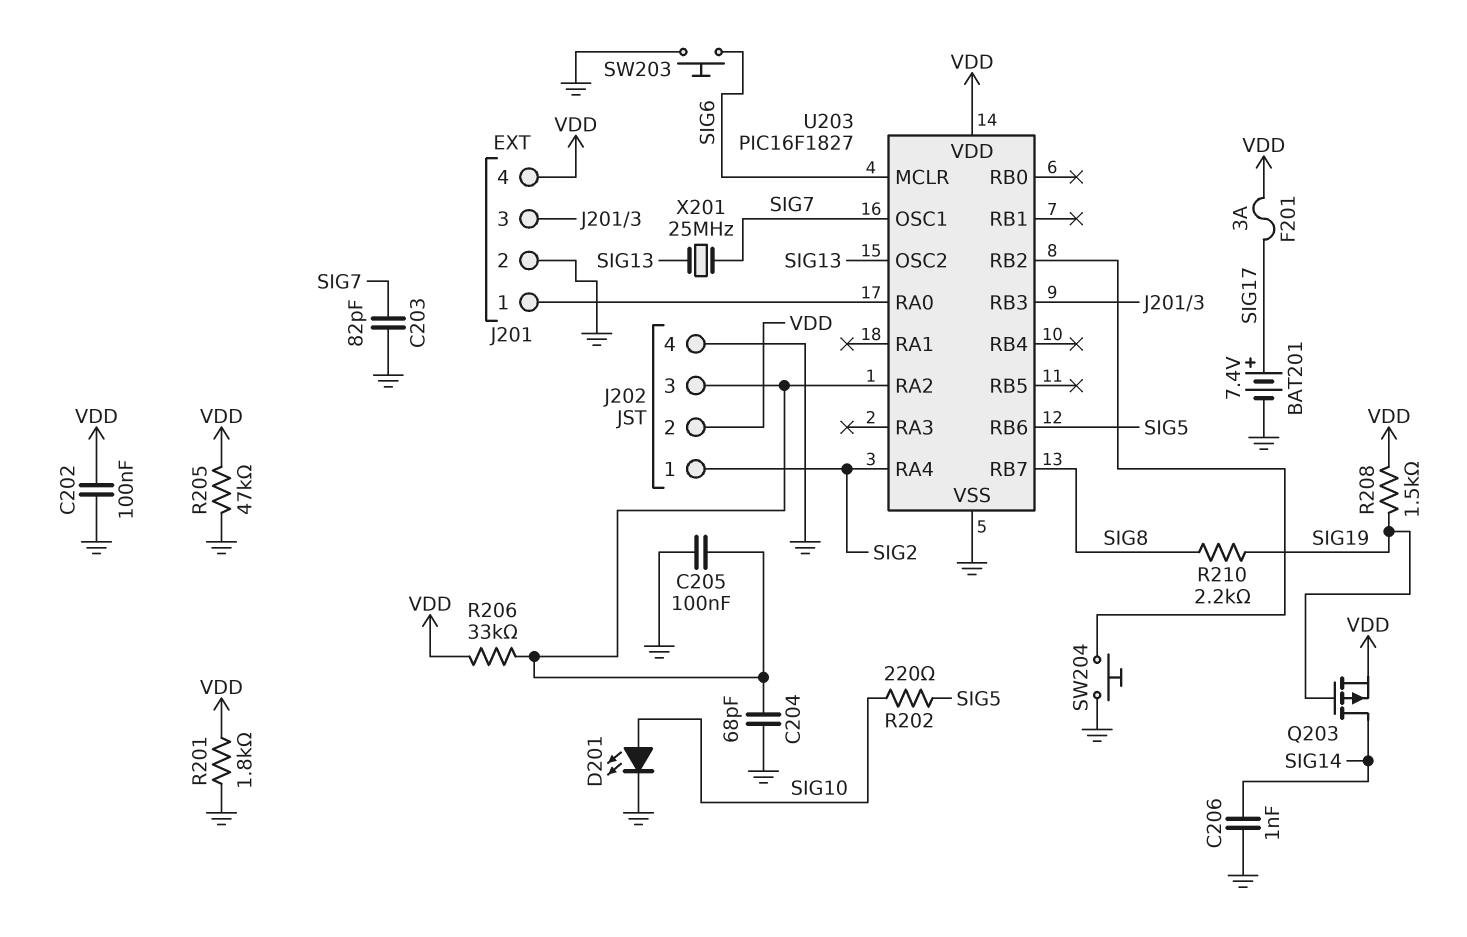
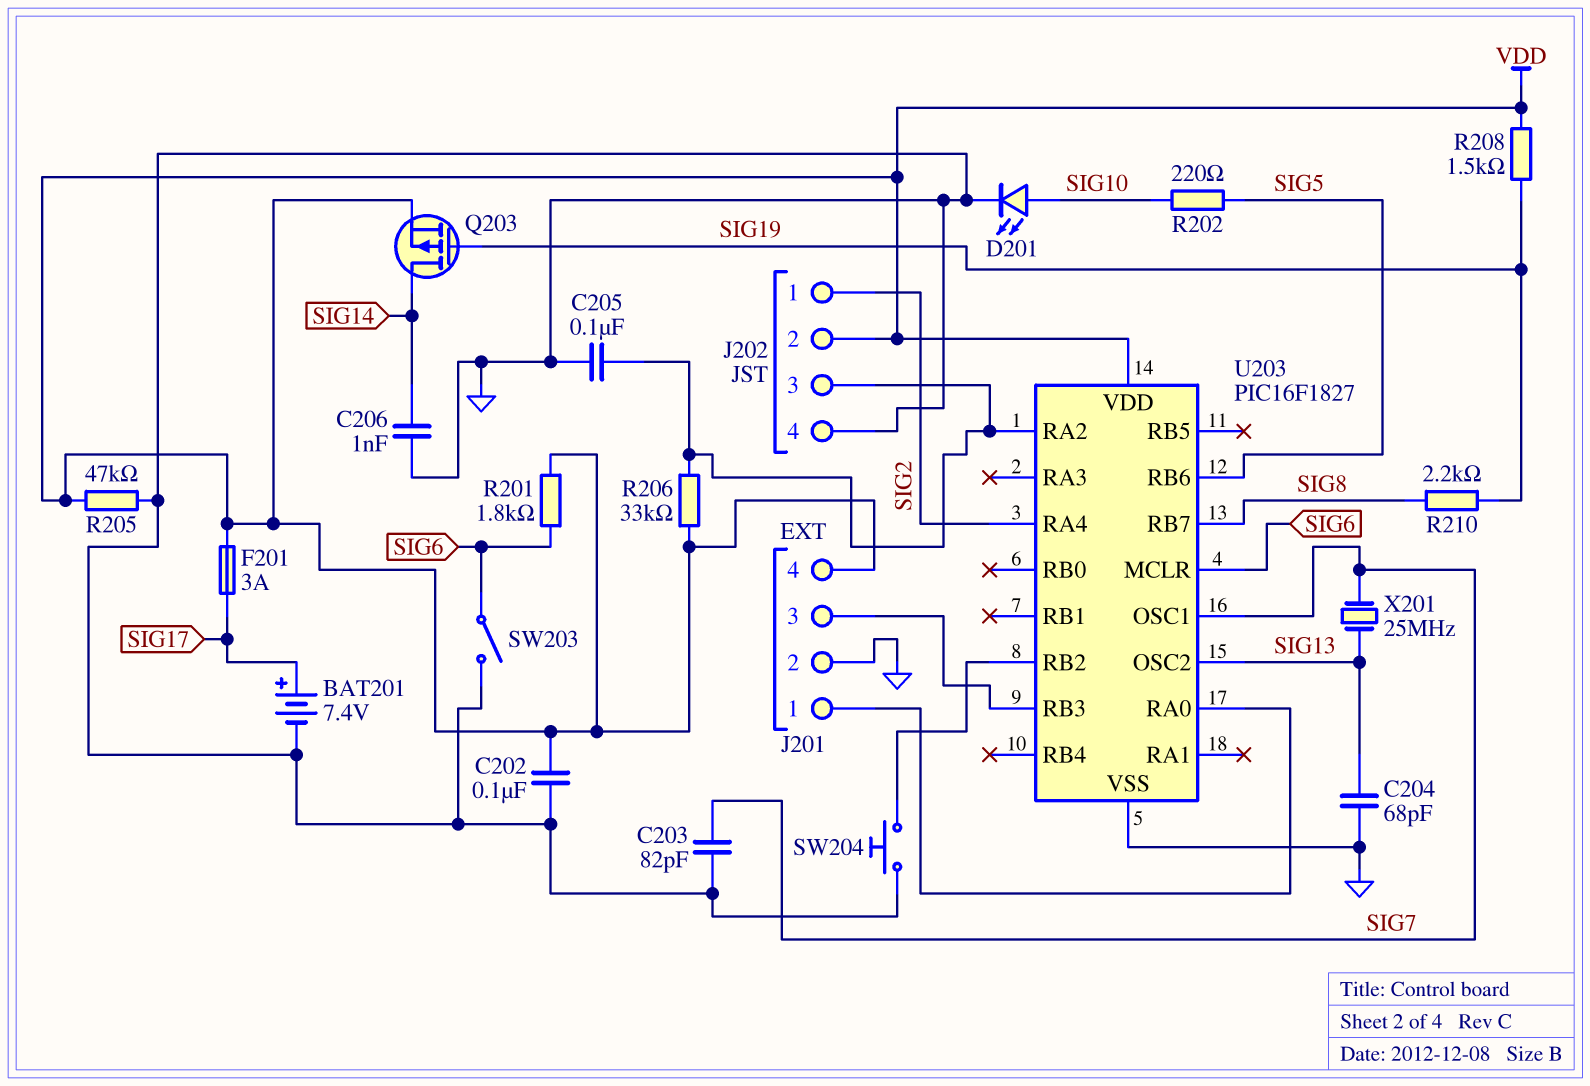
C204: 68pF (GND, J202/3) -> 68pF (GND, SIG13)
R201: 1.8k (GND, VDD) -> 1.8k (SIG6, VDD)
SW203: button (GND, SIG6) -> switch (GND, SIG6)

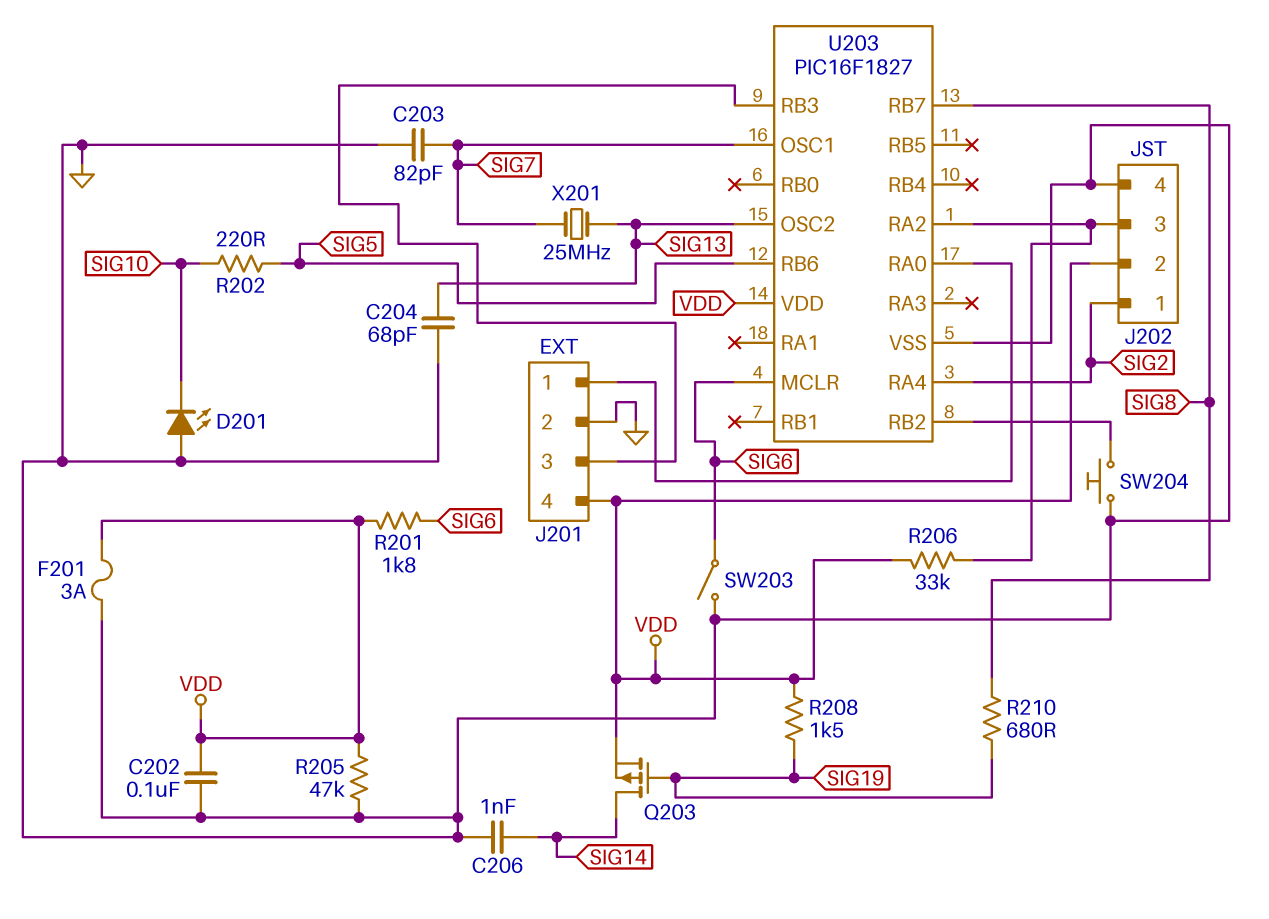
BAT201: 7.4V (plus SIG17, minus GND) -> none
C205: 100nF (GND, J202/3) -> none
D201: LED (A SIG10, K GND) -> LED (A GND, K SIG10)
F201: 3A (SIG17, VDD) -> 3A (GND, VDD)
R210: 2.2k (SIG8, SIG19) -> 680 (SIG8, SIG19)

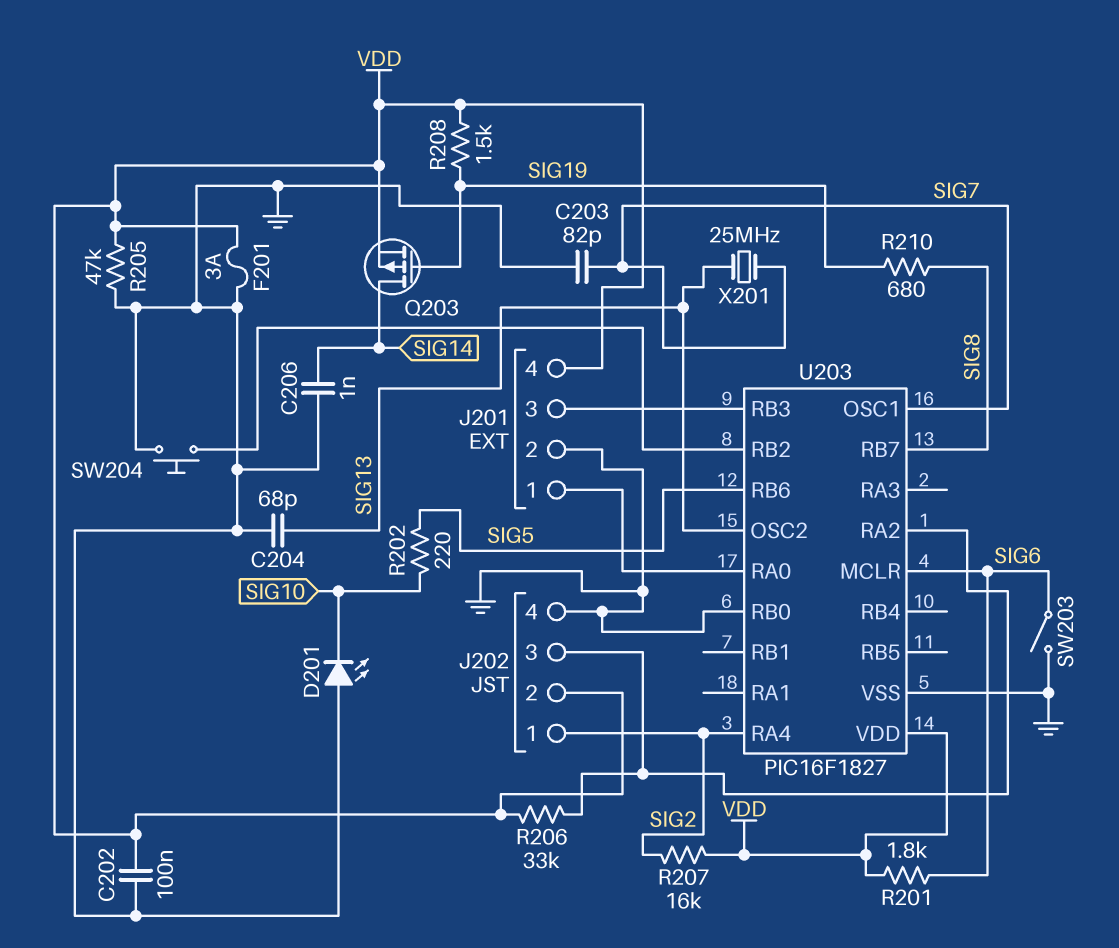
R207: none -> 16k (SIG2, VDD)
U203 pin RB0: none -> GND

